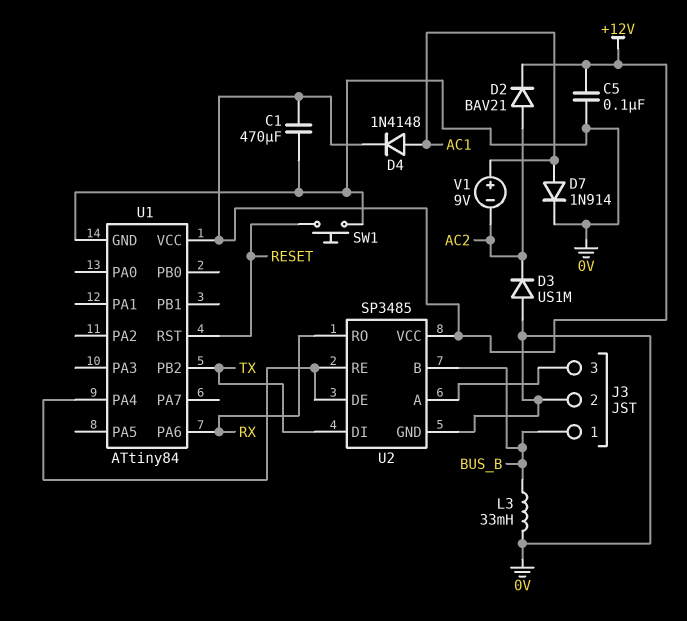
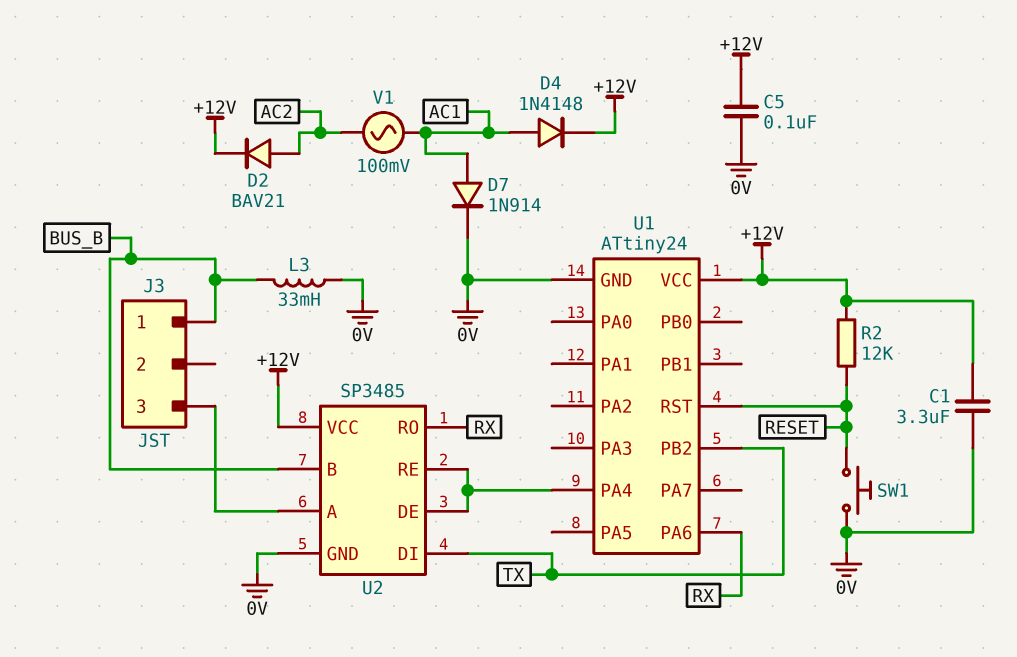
C1: 470uF (+12V, 0V) -> 3.3uF (+12V, 0V)
D3: diode US1M (A 0V, K AC2) -> none
J3 pin 2: 0V -> none
R2: none -> 12k (+12V, RESET)
U1: ATtiny84 -> ATtiny24
V1: 9V (plus AC1, minus AC2) -> AC 100mV (AC1, AC2)

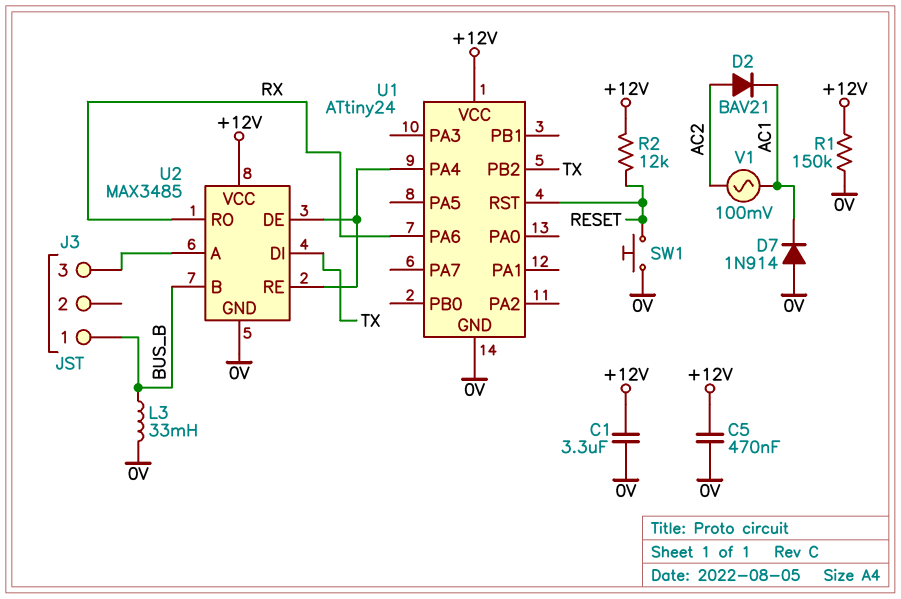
C5: 100nF (+12V, 0V) -> 470nF (+12V, 0V)
D2: diode BAV21 (A AC2, K +12V) -> diode BAV21 (A AC2, K AC1)
D4: diode 1N4148 (A AC1, K +12V) -> none
D7: diode 1N914 (A AC1, K 0V) -> diode 1N914 (A 0V, K AC1)
R1: none -> 150k (+12V, 0V)
U2: SP3485 -> MAX3485

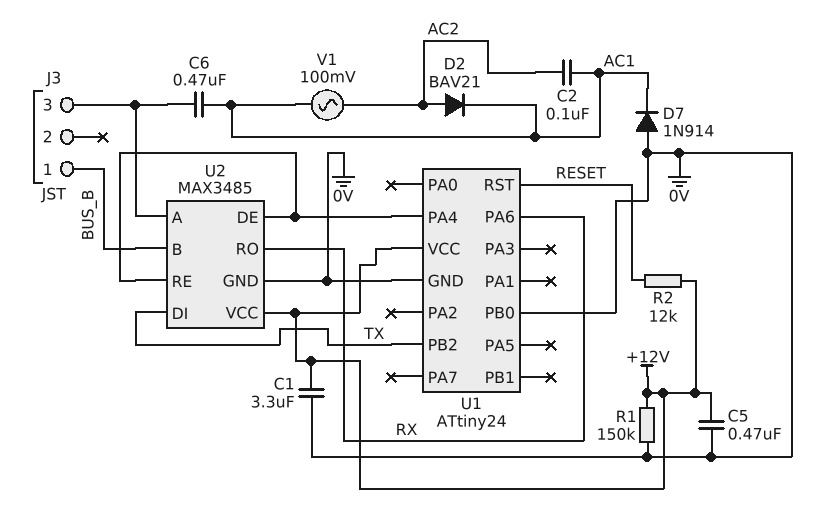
C2: none -> 100nF (AC1, AC2)
C6: none -> 470nF (AC1, J3/3)
L3: 33mH (0V, BUS_B) -> none
SW1: button (0V, RESET) -> none
U1 pin PB0: none -> 0V

